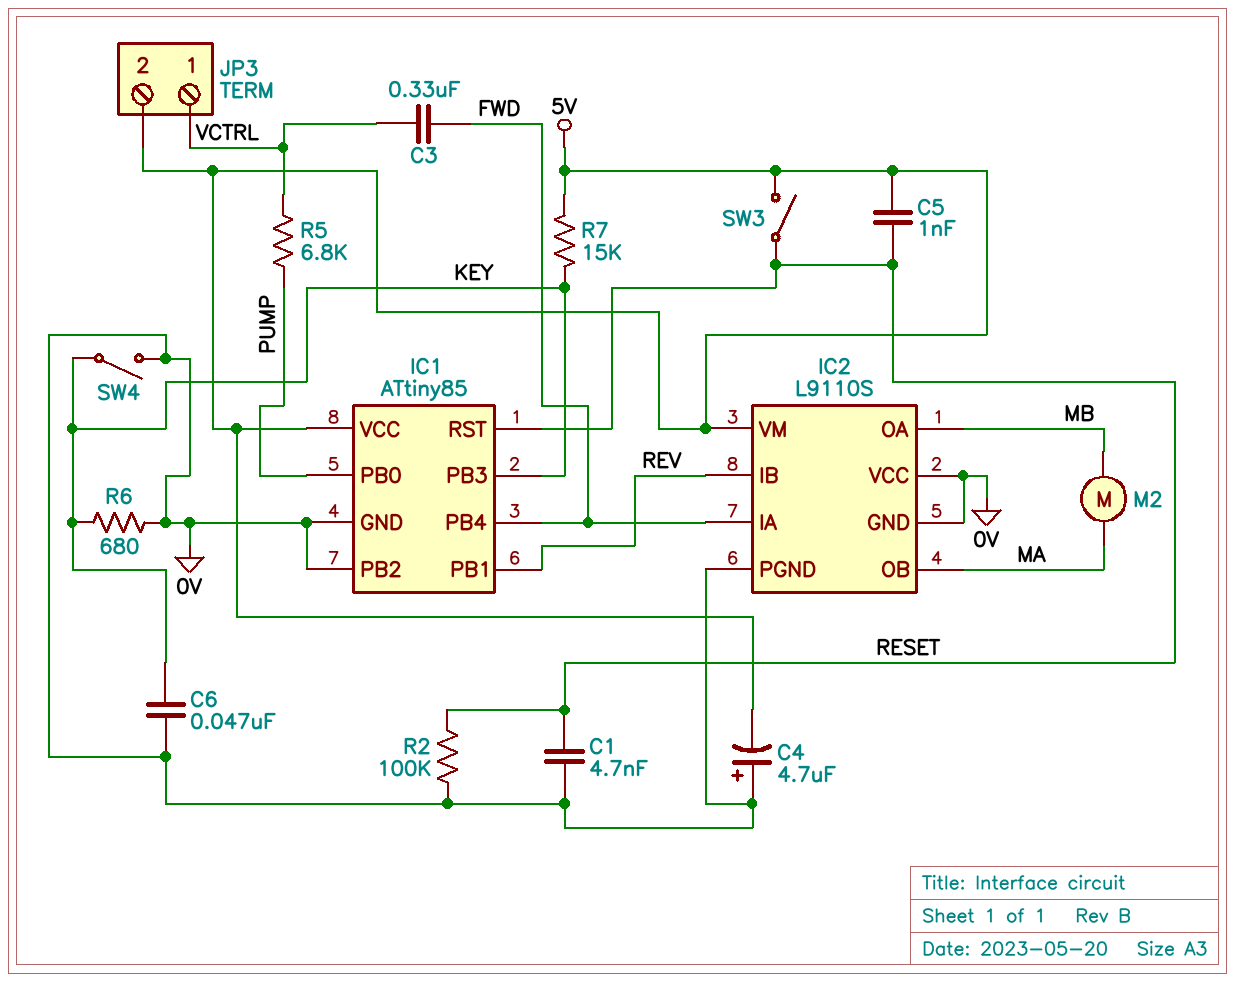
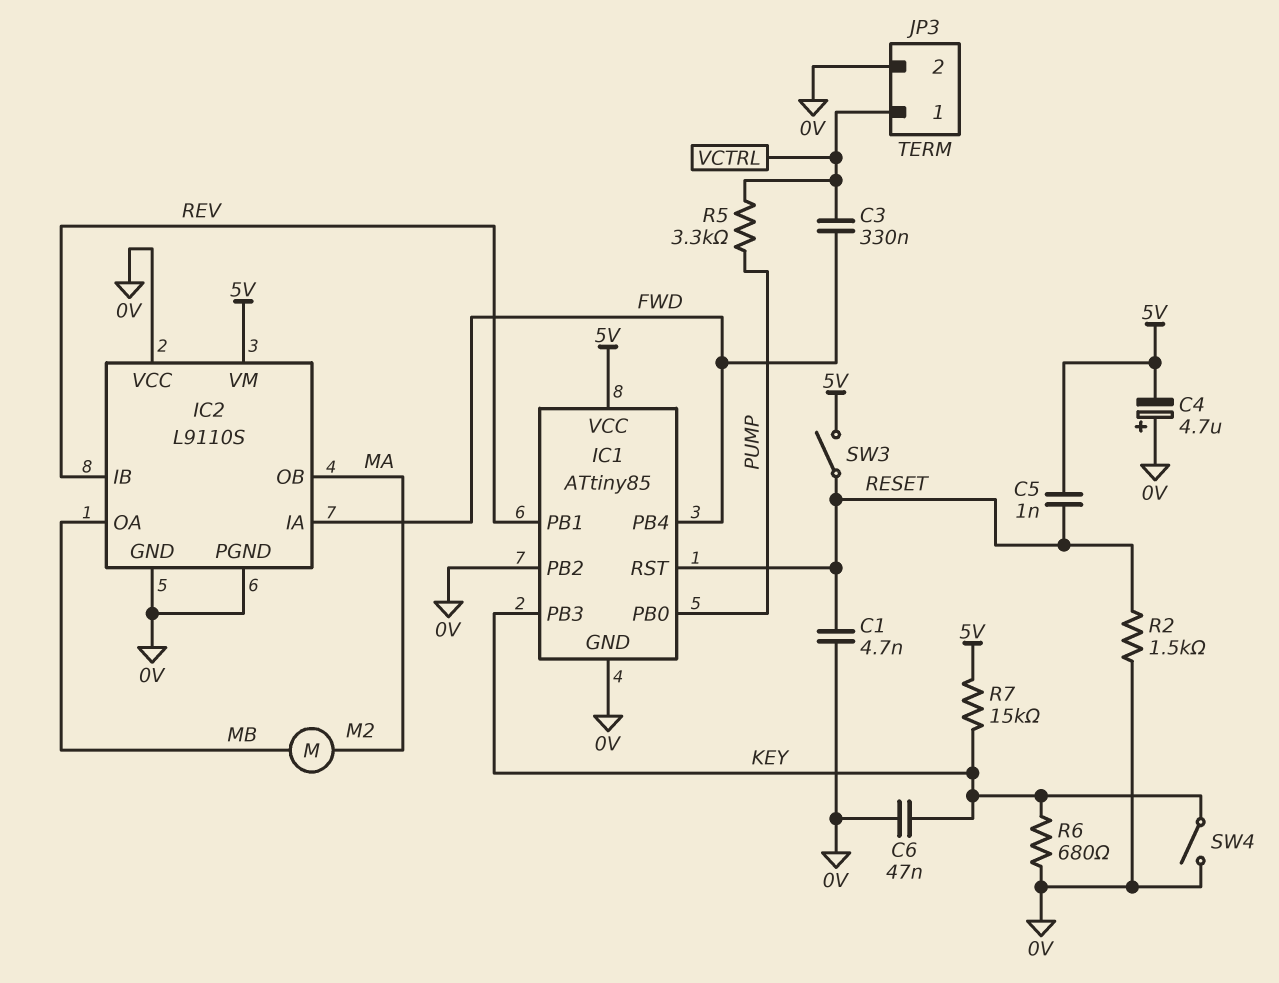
JP3 pin 2: 5V -> 0V
R2: 100k (0V, RESET) -> 1.5k (0V, RESET)
R5: 6.8k (PUMP, VCTRL) -> 3.3k (PUMP, VCTRL)

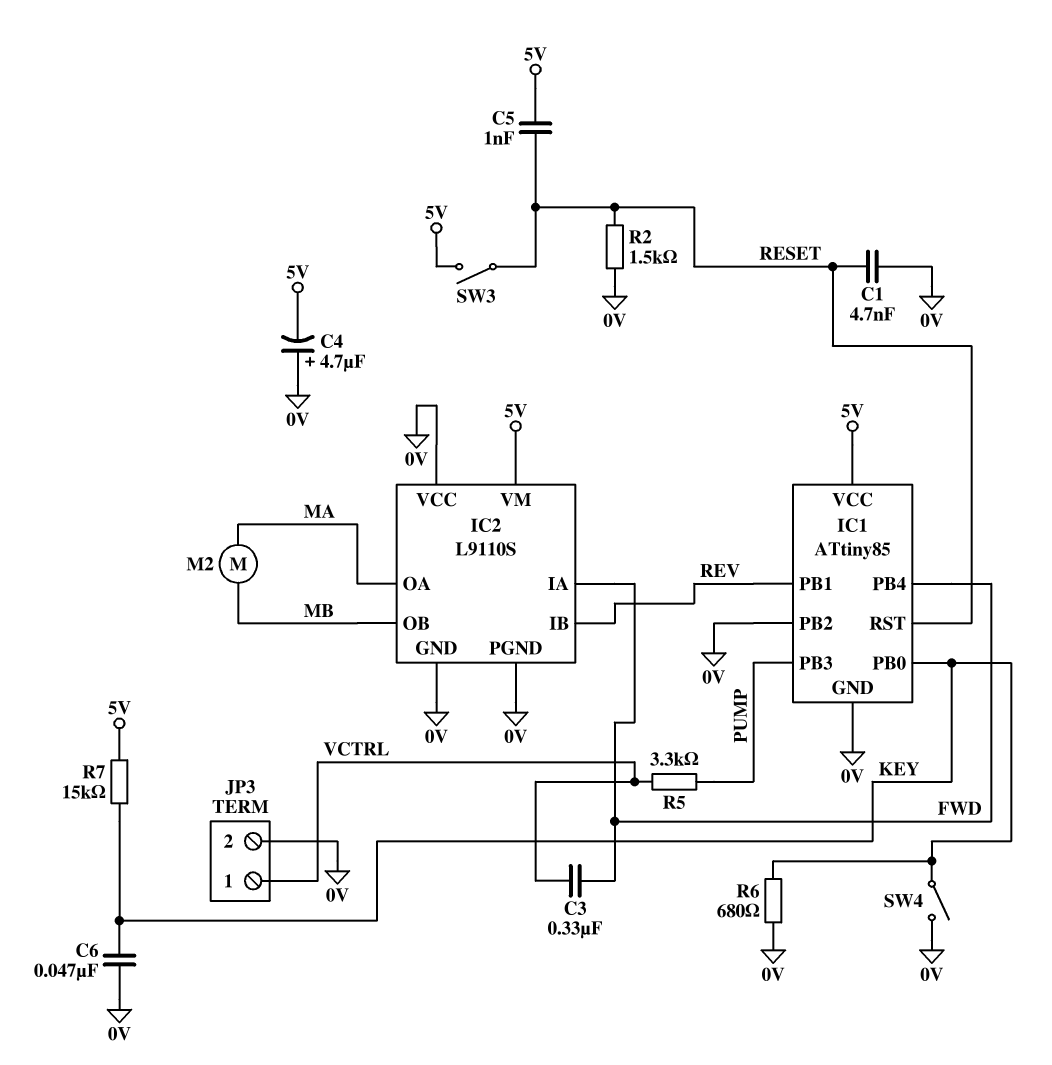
IC1 pin PB0: PUMP -> KEY
IC1 pin PB3: KEY -> PUMP
IC2 pin OA: MB -> MA
IC2 pin OB: MA -> MB

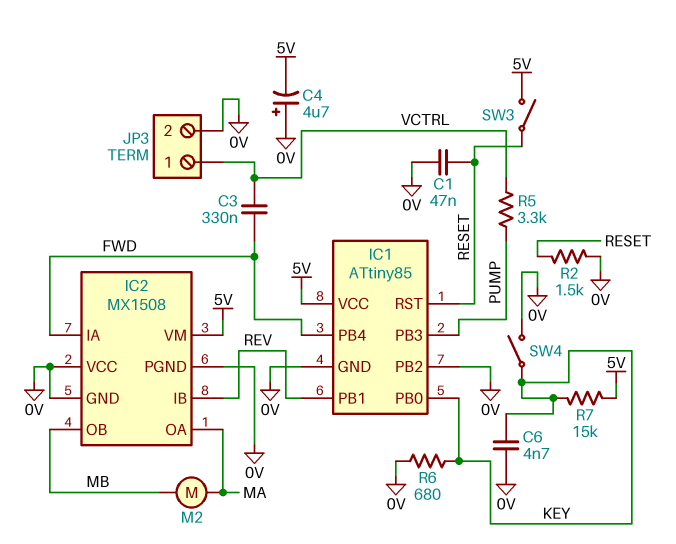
C1: 4.7nF (0V, RESET) -> 47nF (0V, RESET)
C5: 1nF (5V, RESET) -> none
C6: 47nF (0V, KEY) -> 4.7nF (0V, KEY)
IC2: L9110S -> MX1508

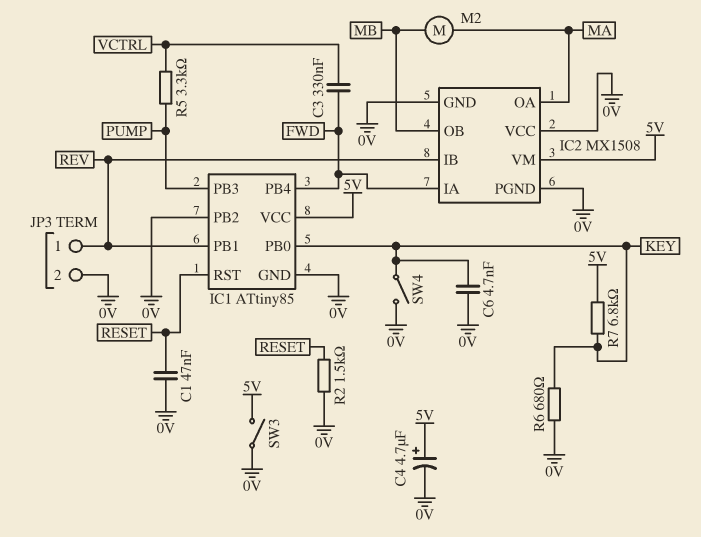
C4: 4.7uF (plus 0V, minus 5V) -> 4.7uF (plus 5V, minus 0V)
JP3 pin 1: VCTRL -> REV
R7: 15k (5V, KEY) -> 6.8k (5V, KEY)
SW3: switch (5V, RESET) -> switch (0V, 5V)

